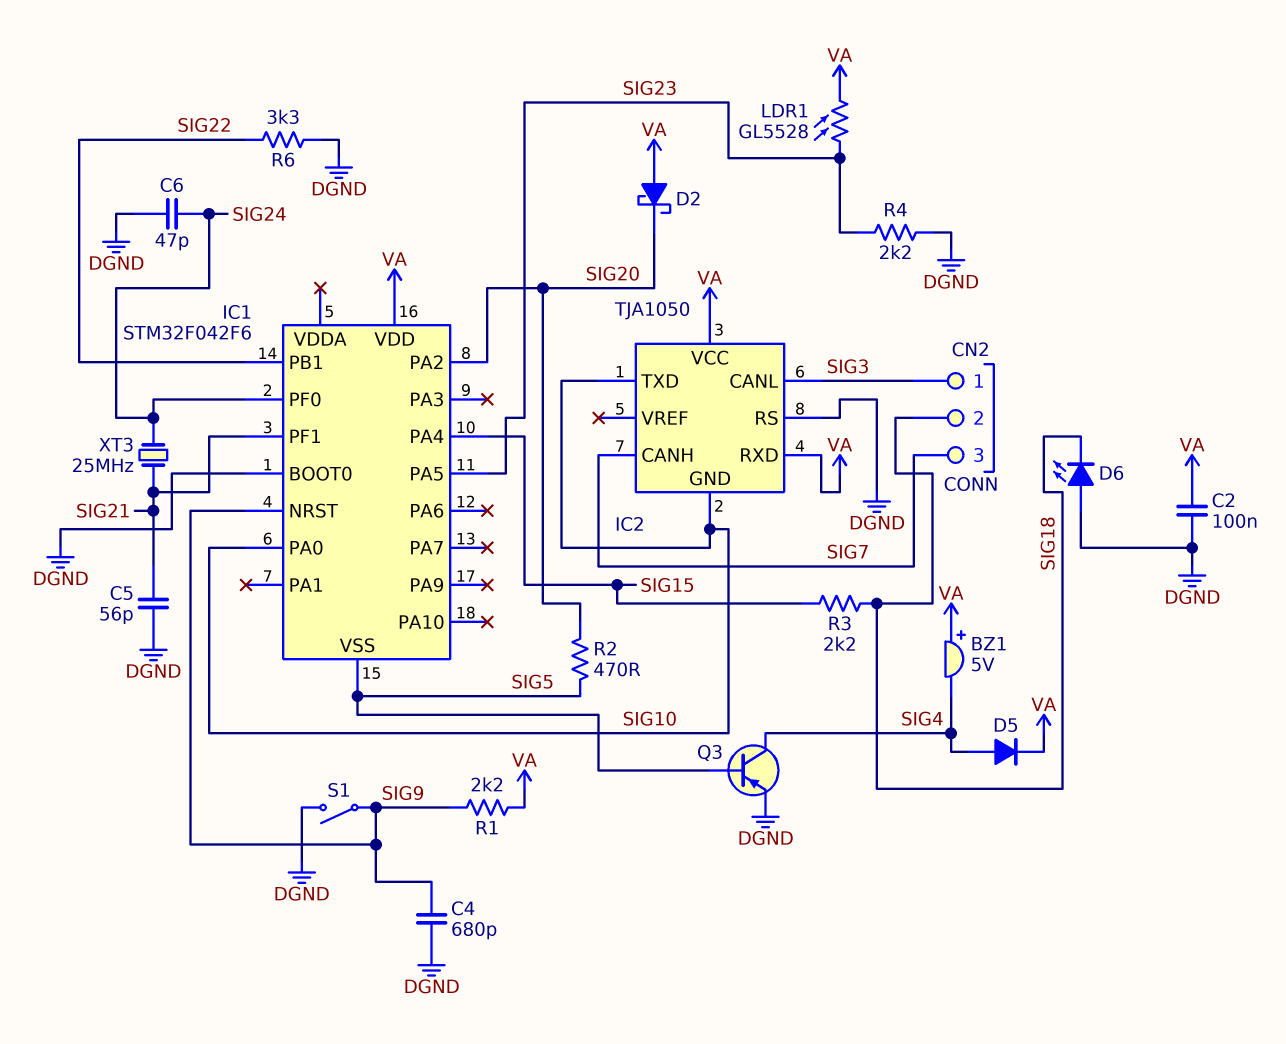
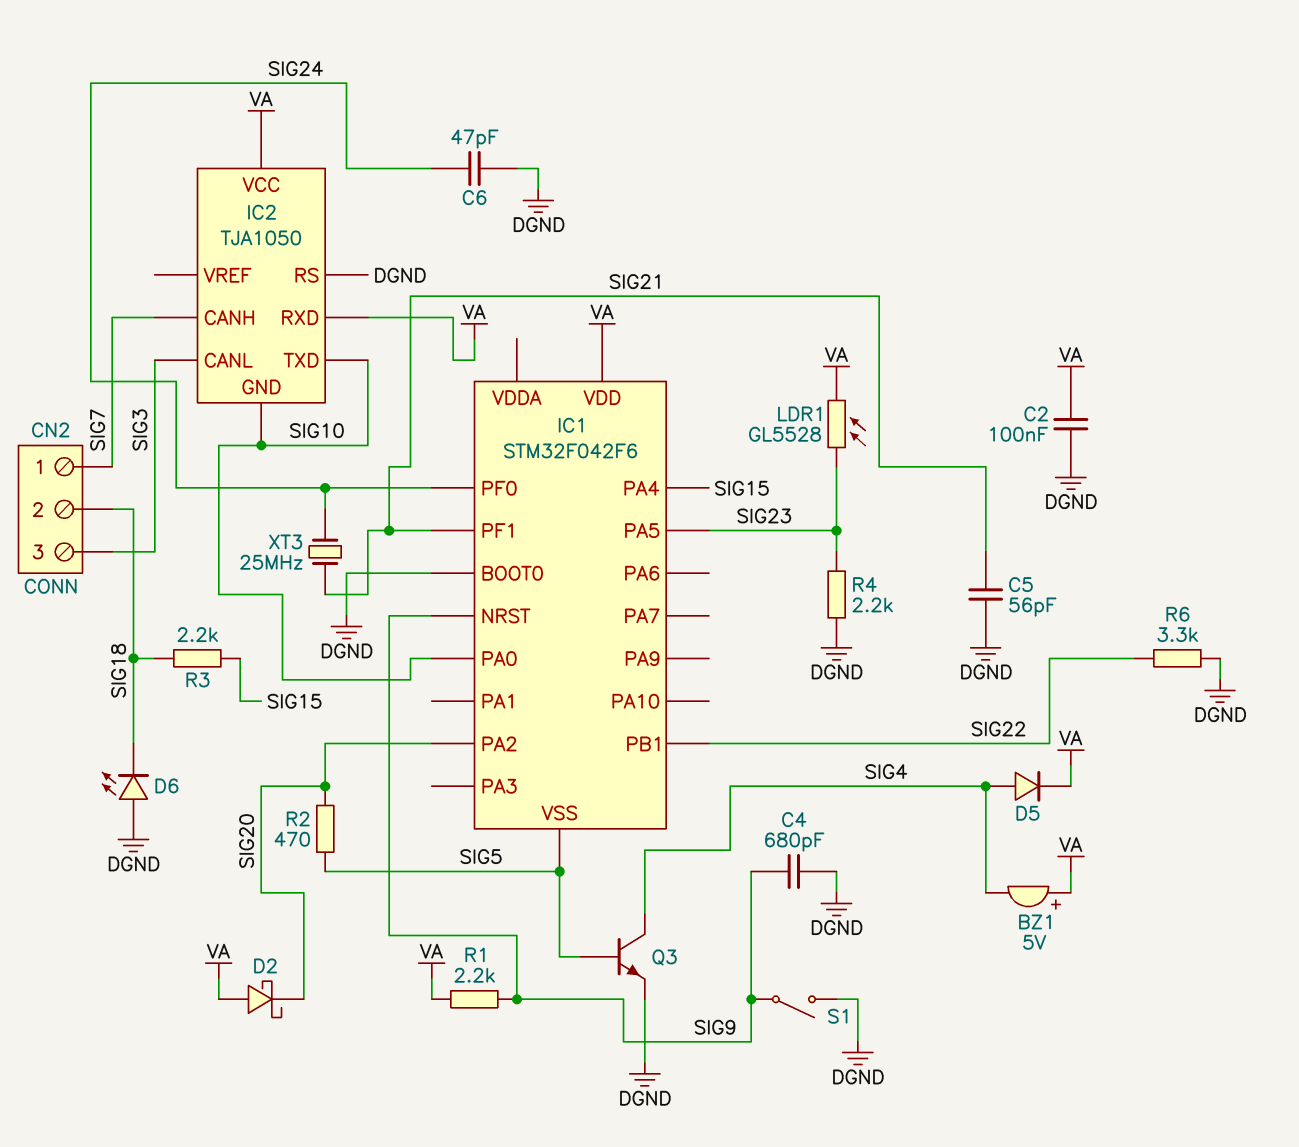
CN2 pin 1: SIG3 -> SIG7
CN2 pin 3: SIG7 -> SIG3
Q3: PNP (B SIG5, C SIG4, E DGND) -> NPN (B SIG5, C SIG4, E DGND)

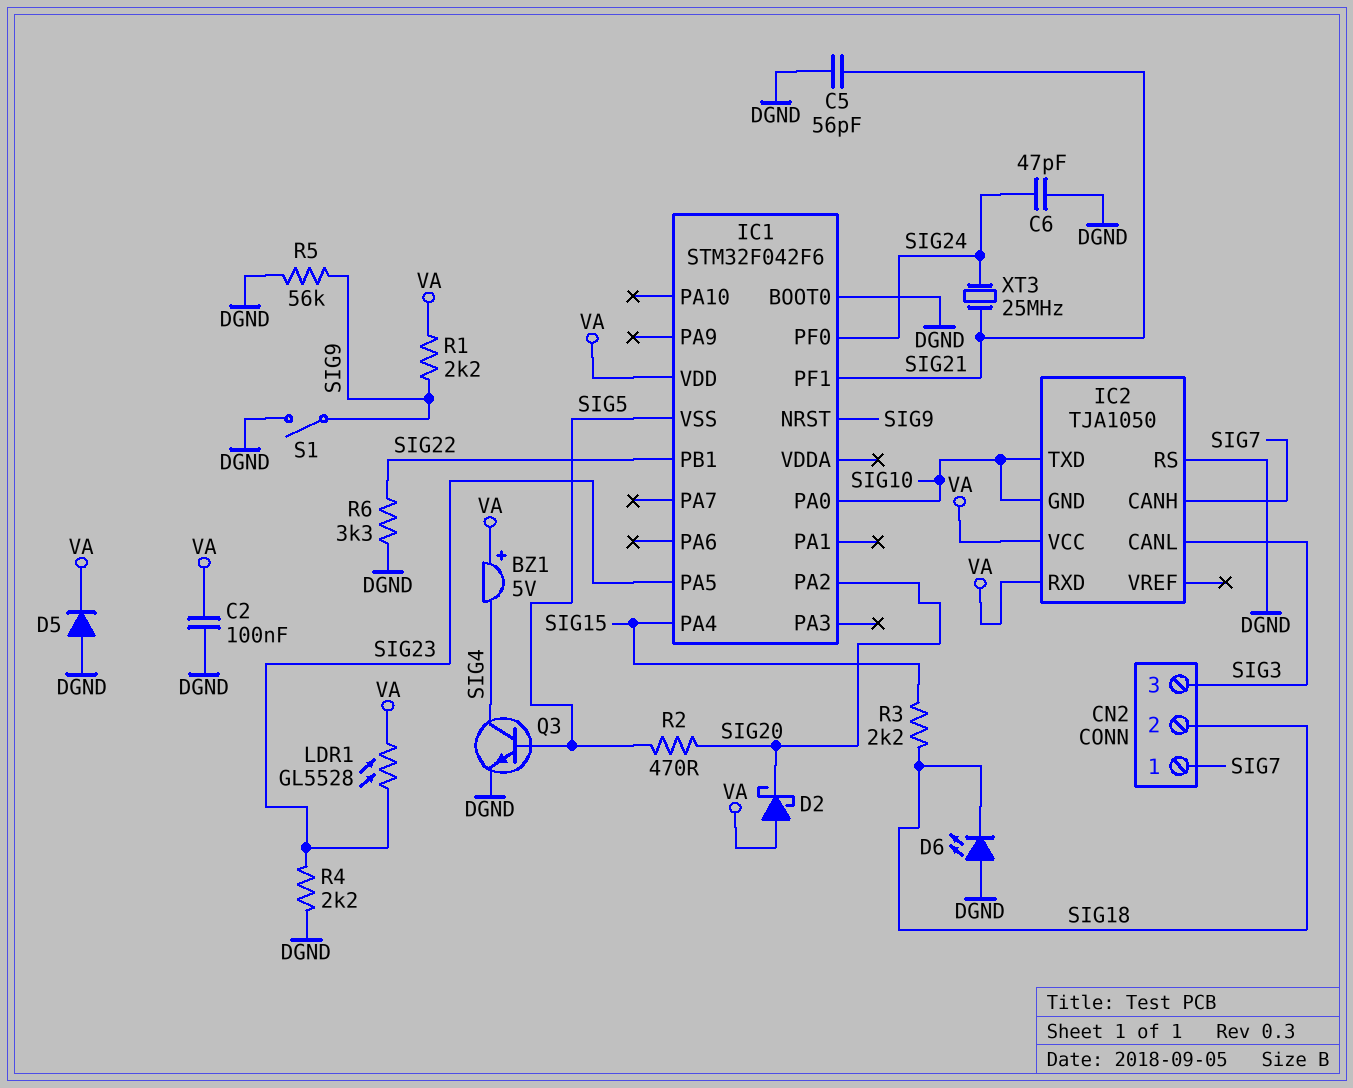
C4: 680pF (DGND, SIG9) -> none
D5: diode (A SIG4, K VA) -> diode (A DGND, K VA)
R5: none -> 56k (DGND, SIG9)

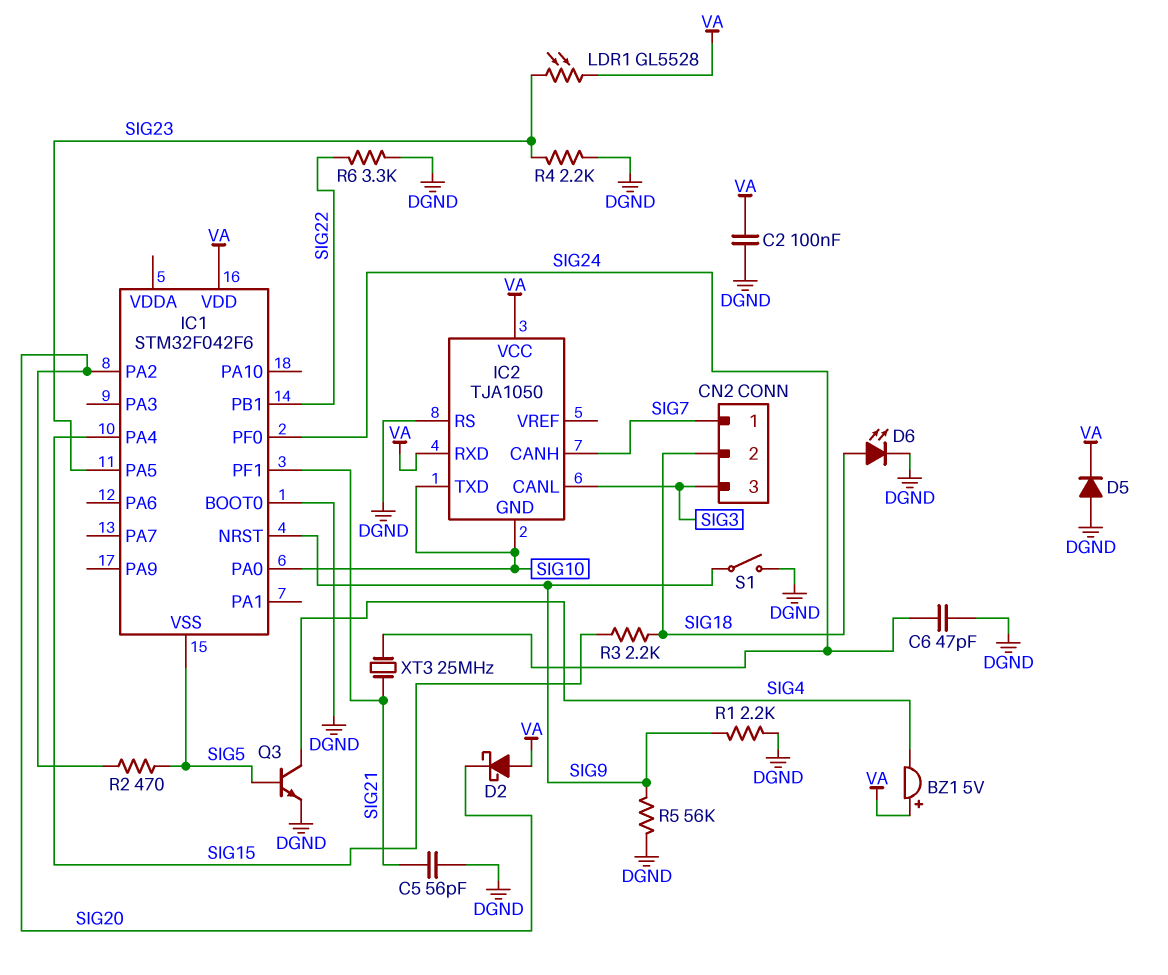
D6: LED (A DGND, K SIG18) -> LED (A SIG18, K DGND)
R1: 2.2k (SIG9, VA) -> 2.2k (DGND, SIG9)

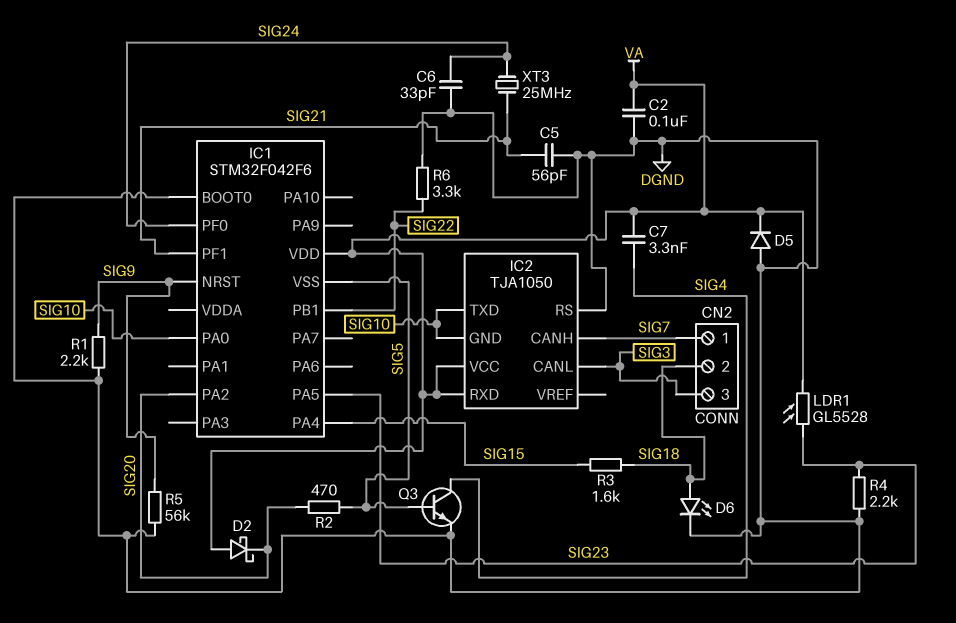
BZ1: buzzer 5V (plus VA, minus SIG4) -> none
C6: 47pF (DGND, SIG24) -> 33pF (DGND, SIG24)
C7: none -> 3.3nF (SIG4, VA)
R3: 2.2k (SIG15, SIG18) -> 1.6k (SIG15, SIG18)
S1: switch (DGND, SIG9) -> none

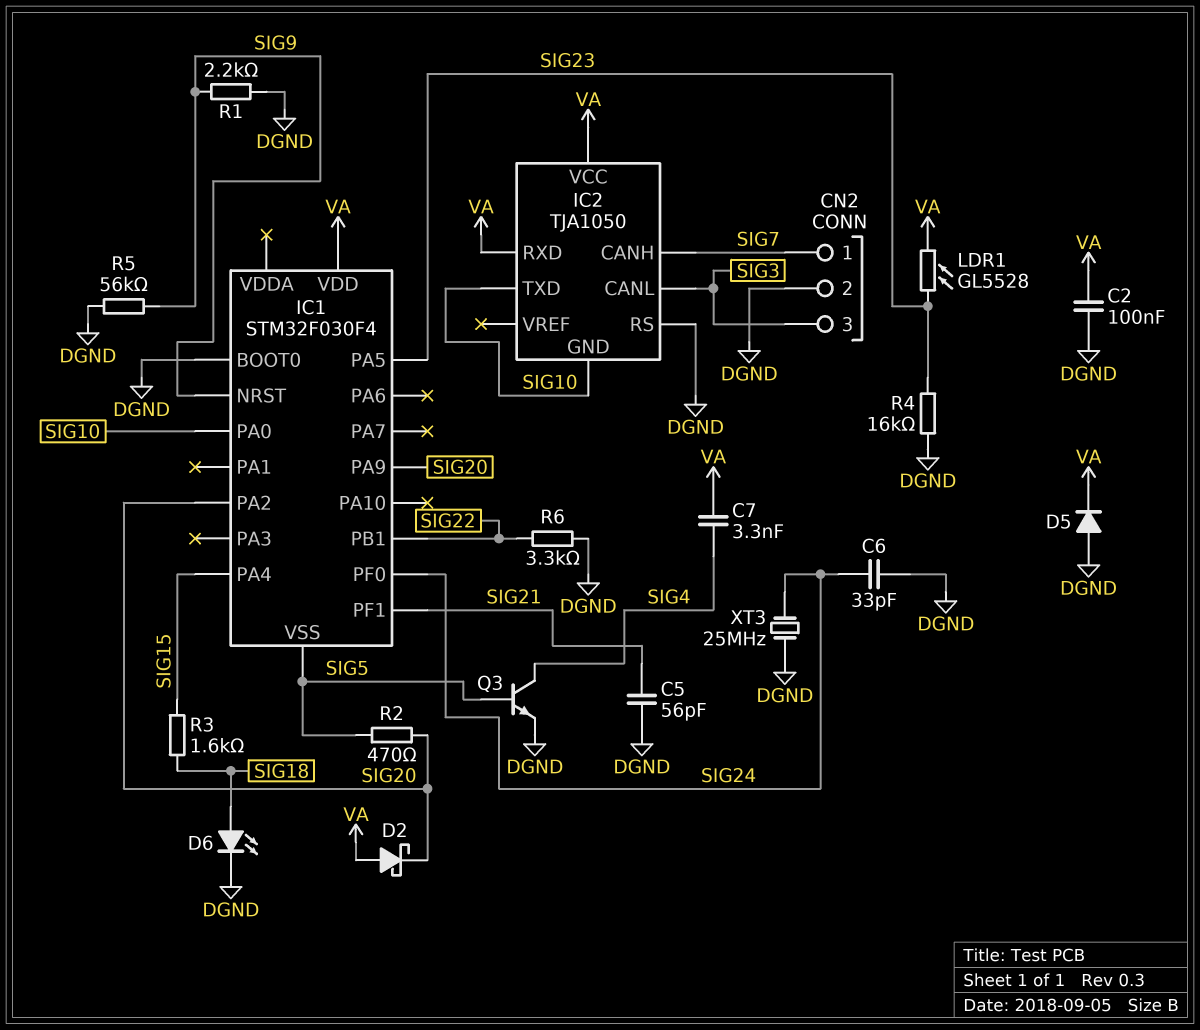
CN2 pin 2: SIG18 -> DGND
IC1: STM32F042F6 -> STM32F030F4
IC1 pin PA9: none -> SIG20
R4: 2.2k (DGND, SIG23) -> 16k (DGND, SIG23)
XT3: 25MHz (SIG21, SIG24) -> 25MHz (DGND, SIG24)

